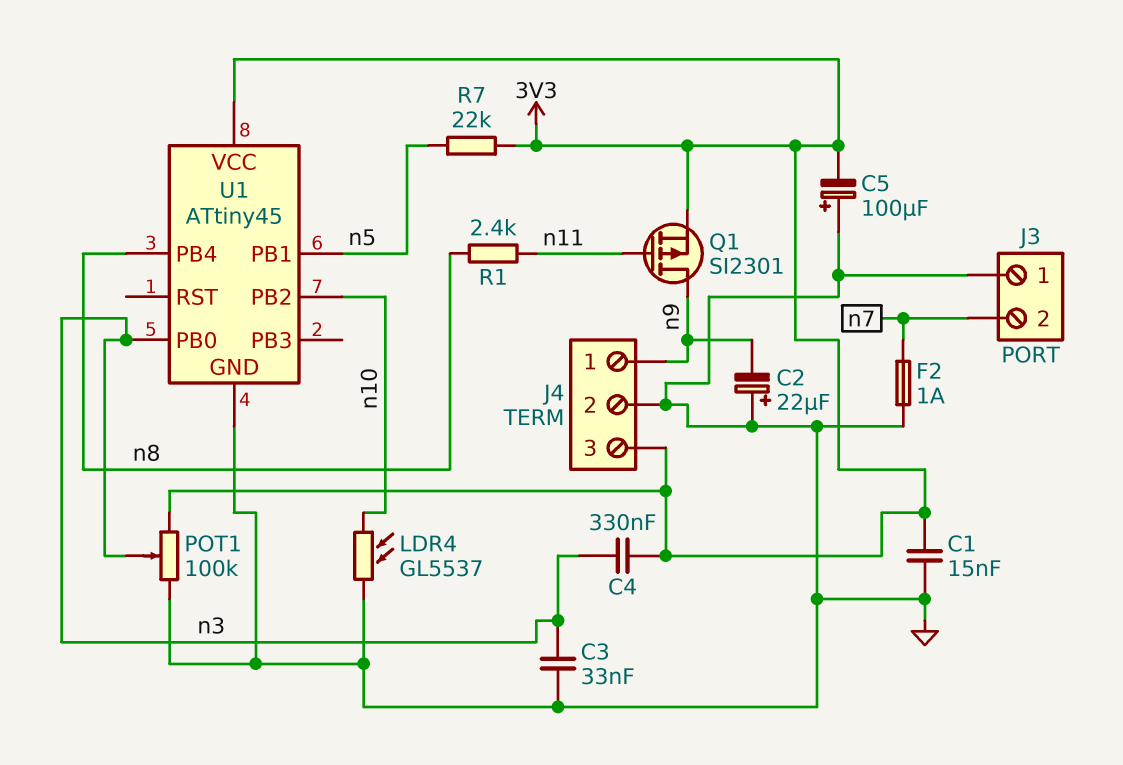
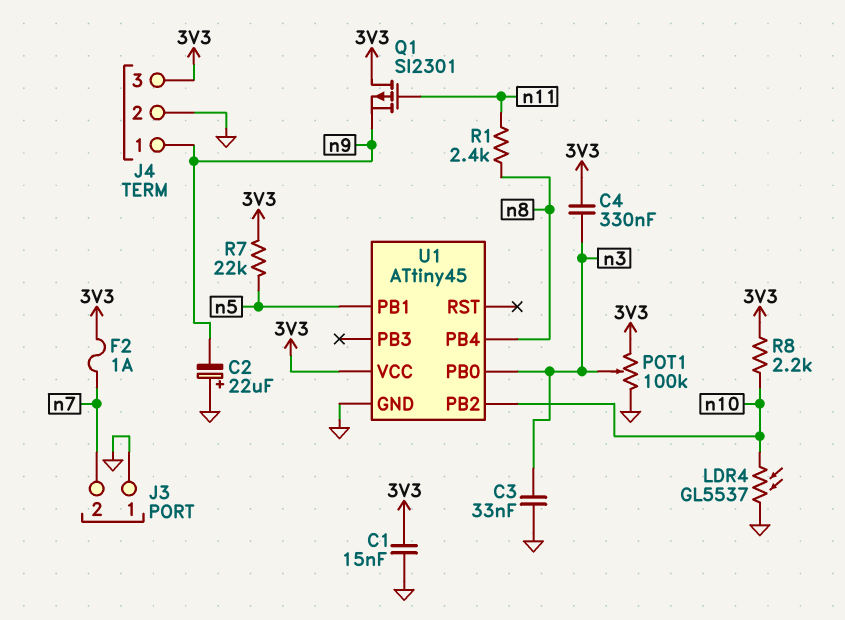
C5: 100uF (plus GND, minus 3V3) -> none
F2: 1A (GND, n7) -> 1A (3V3, n7)
Q1: PMOS SI2301 (G n11, D n9, S 3V3) -> PMOS SI2301 (G n11, D 3V3, S n9)
R8: none -> 2.2k (3V3, n10)

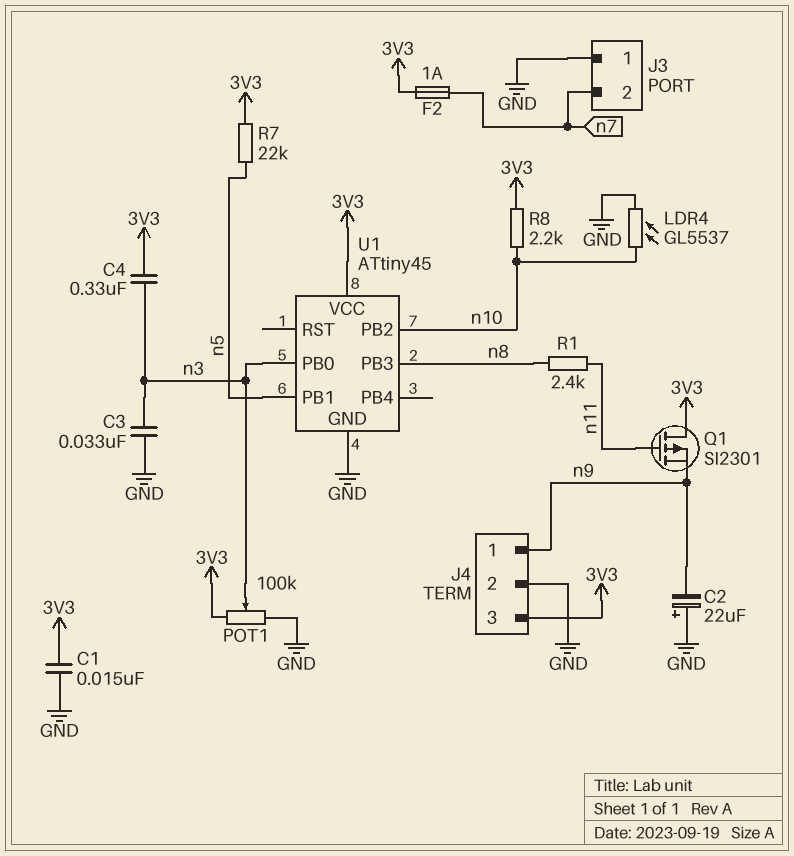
U1 pin PB3: none -> n8
U1 pin PB4: n8 -> none

